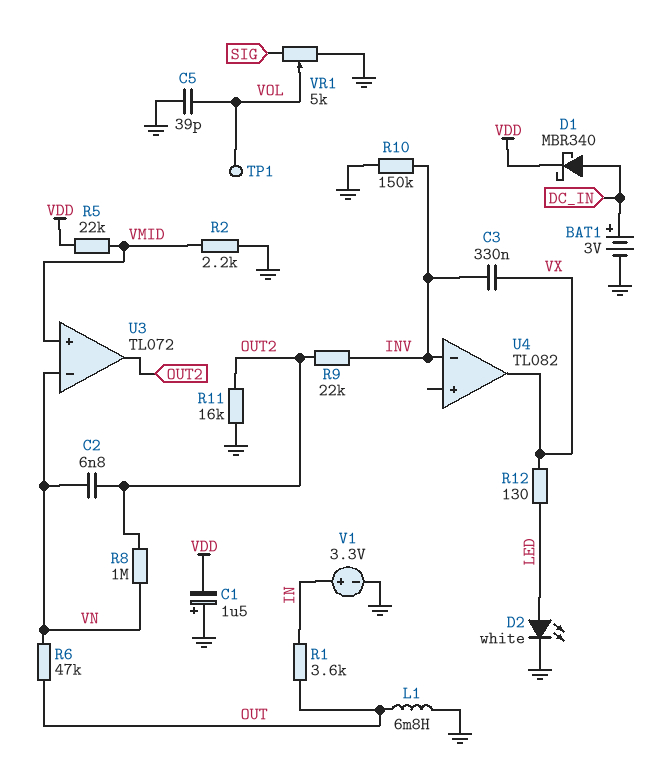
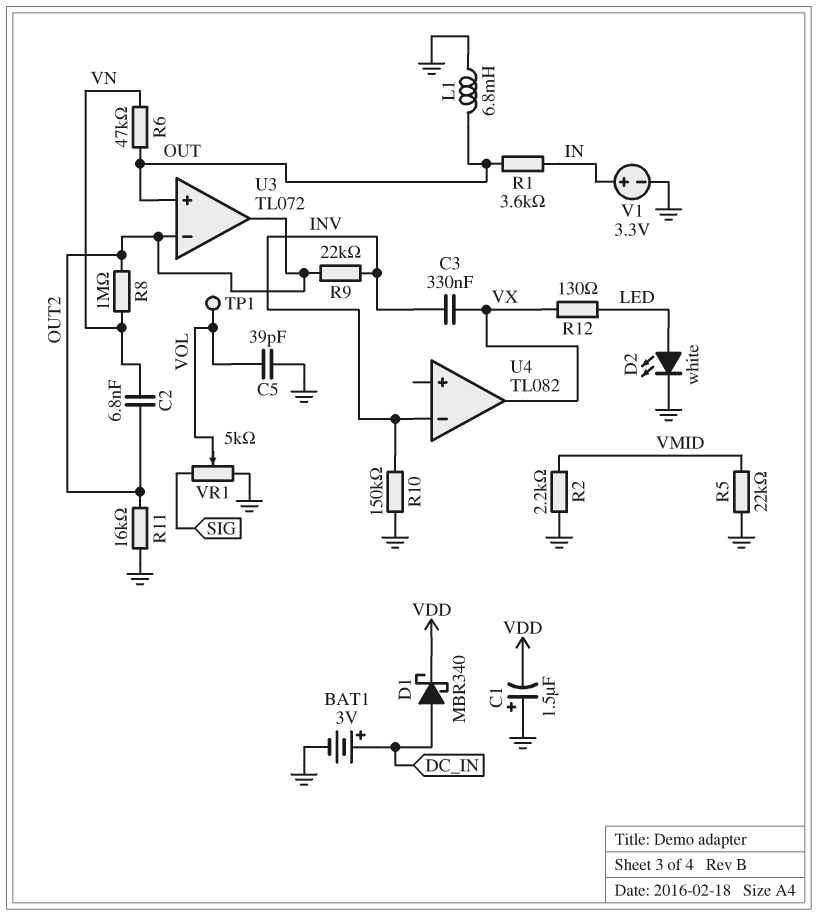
R5: 22k (VDD, VMID) -> 22k (GND, VMID)
U3 pin in+: VMID -> OUT
U3 pin in-: VN -> OUT2

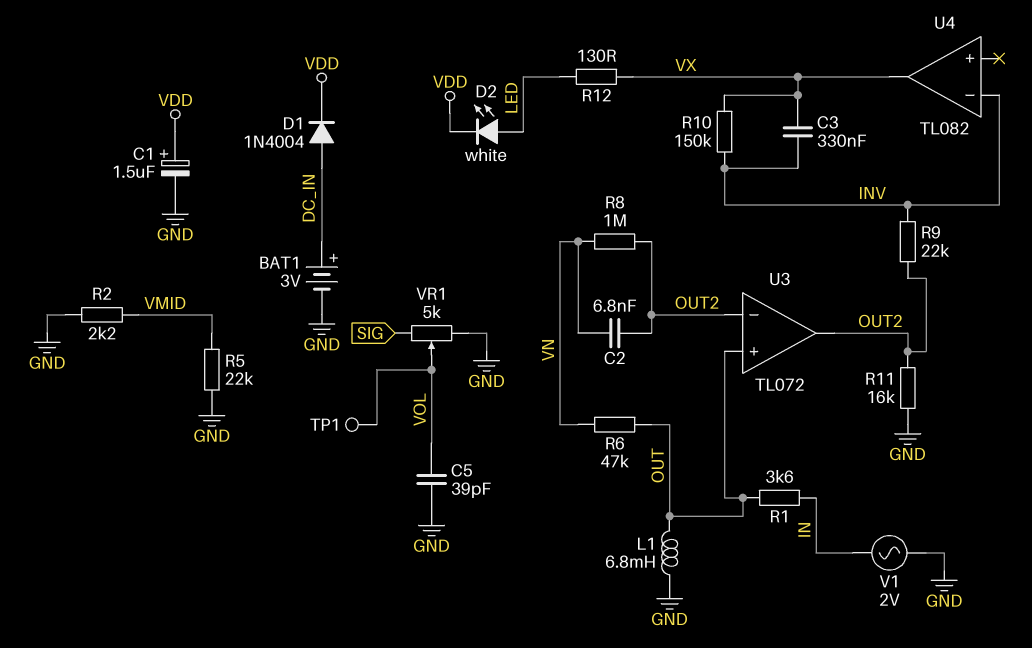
C1: 1.5uF (plus GND, minus VDD) -> 1.5uF (plus VDD, minus GND)
D1: schottky MBR340 (A DC_IN, K VDD) -> diode 1N4004 (A DC_IN, K VDD)
D2: LED white (A LED, K GND) -> LED white (A LED, K VDD)
R10: 150k (GND, INV) -> 150k (INV, VX)
V1: 3.3V (plus IN, minus GND) -> AC 2V (GND, IN)

